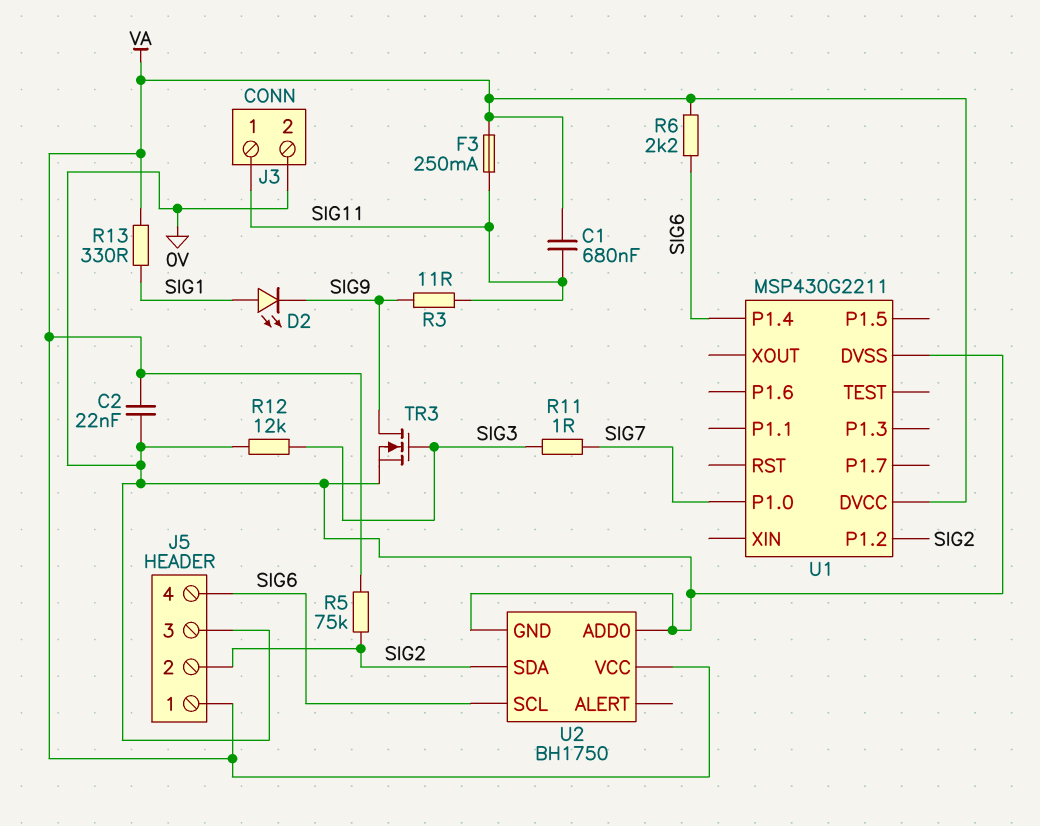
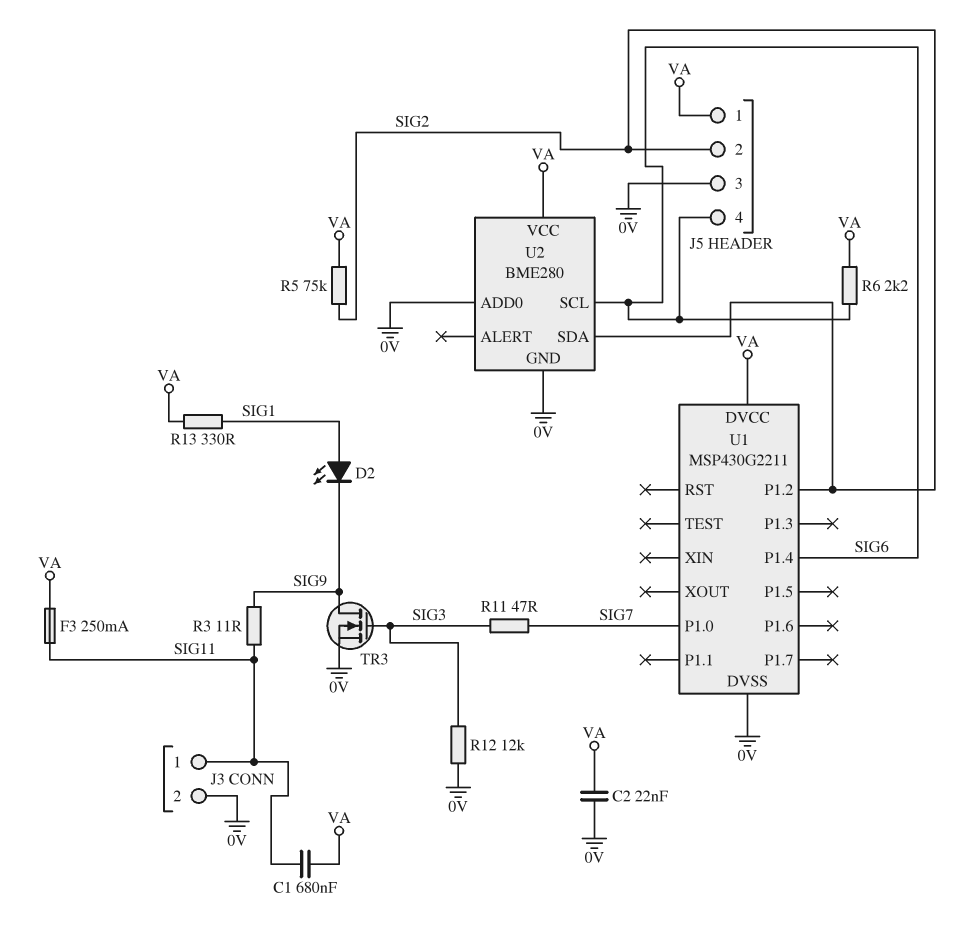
R11: 1 (SIG3, SIG7) -> 47 (SIG3, SIG7)
U2: BH1750 -> BME280

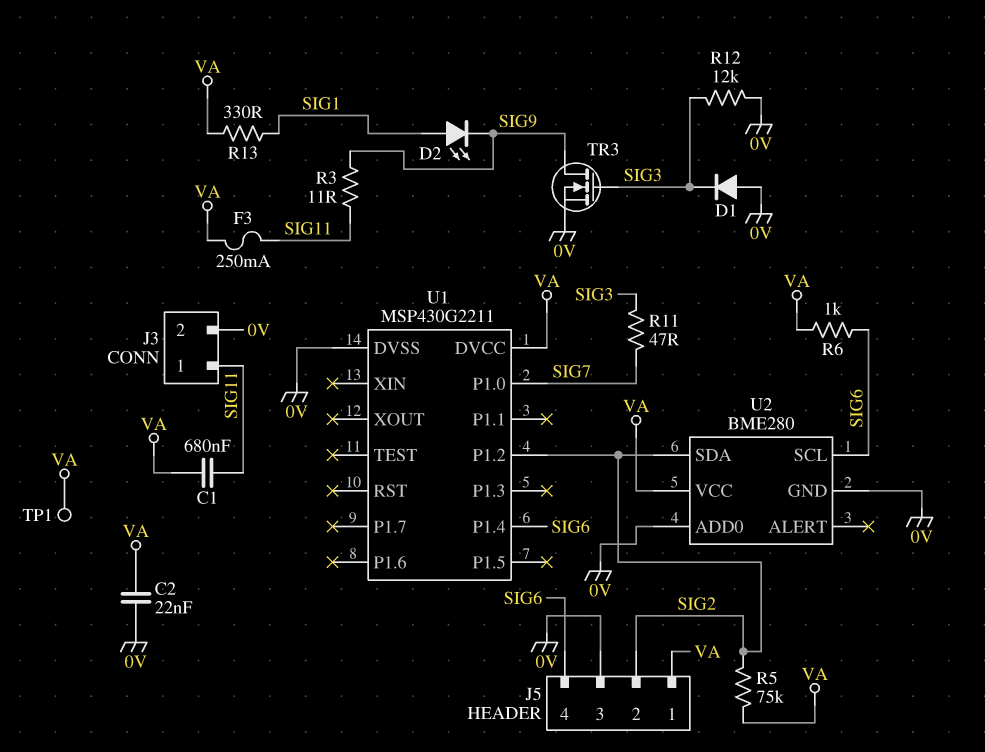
D1: none -> diode (A 0V, K SIG3)
R6: 2.2k (SIG6, VA) -> 1k (SIG6, VA)
TP1: none -> test point (VA)

